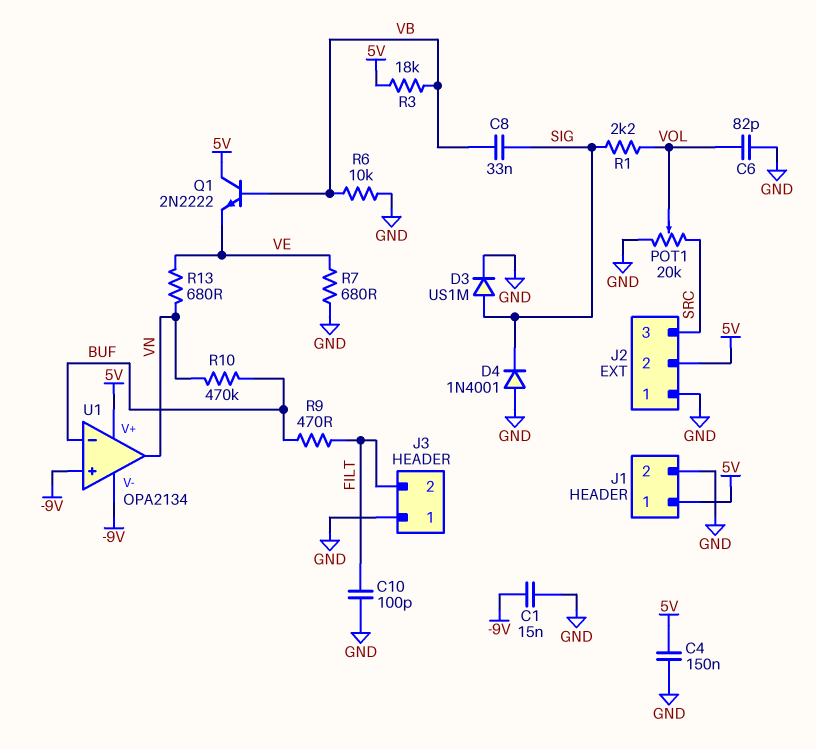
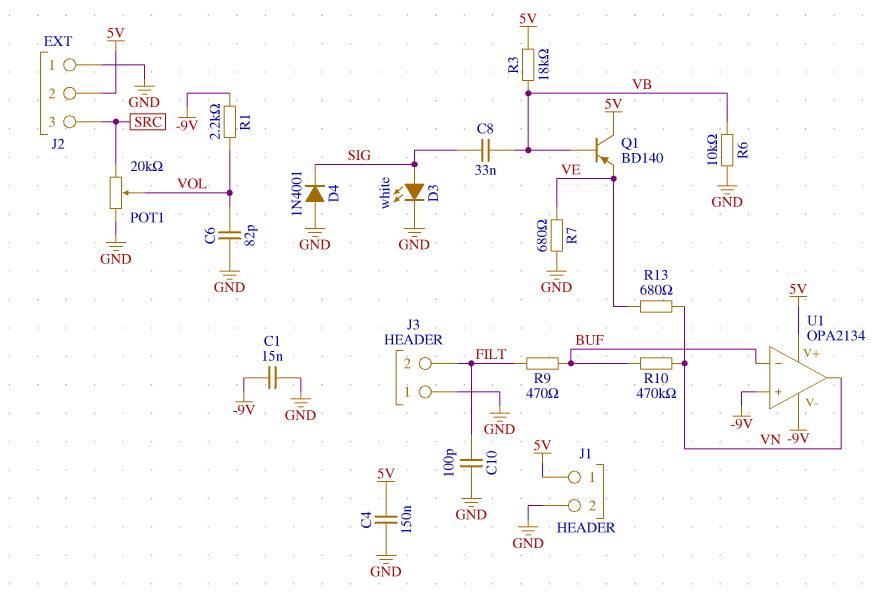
D3: diode US1M (A SIG, K GND) -> LED white (A SIG, K GND)
Q1: NPN 2N2222 (B VB, C 5V, E VE) -> PNP BD140 (B VB, C 5V, E VE)
R1: 2.2k (SIG, VOL) -> 2.2k (-9V, VOL)

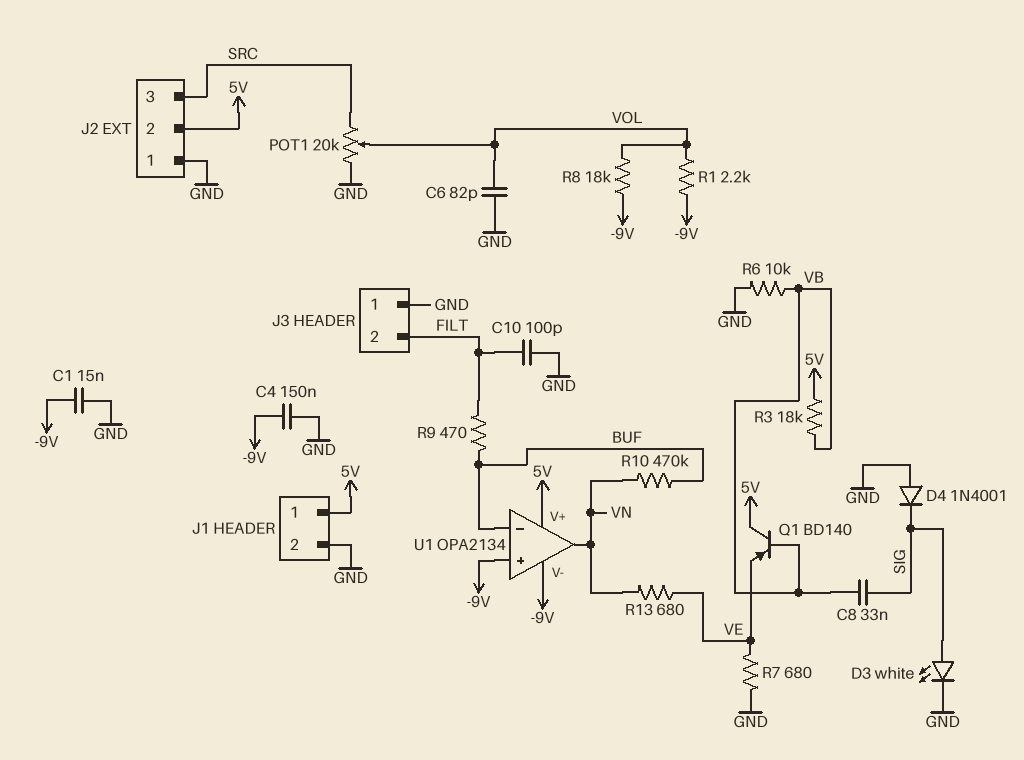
C4: 150nF (5V, GND) -> 150nF (-9V, GND)
R8: none -> 18k (-9V, VOL)

